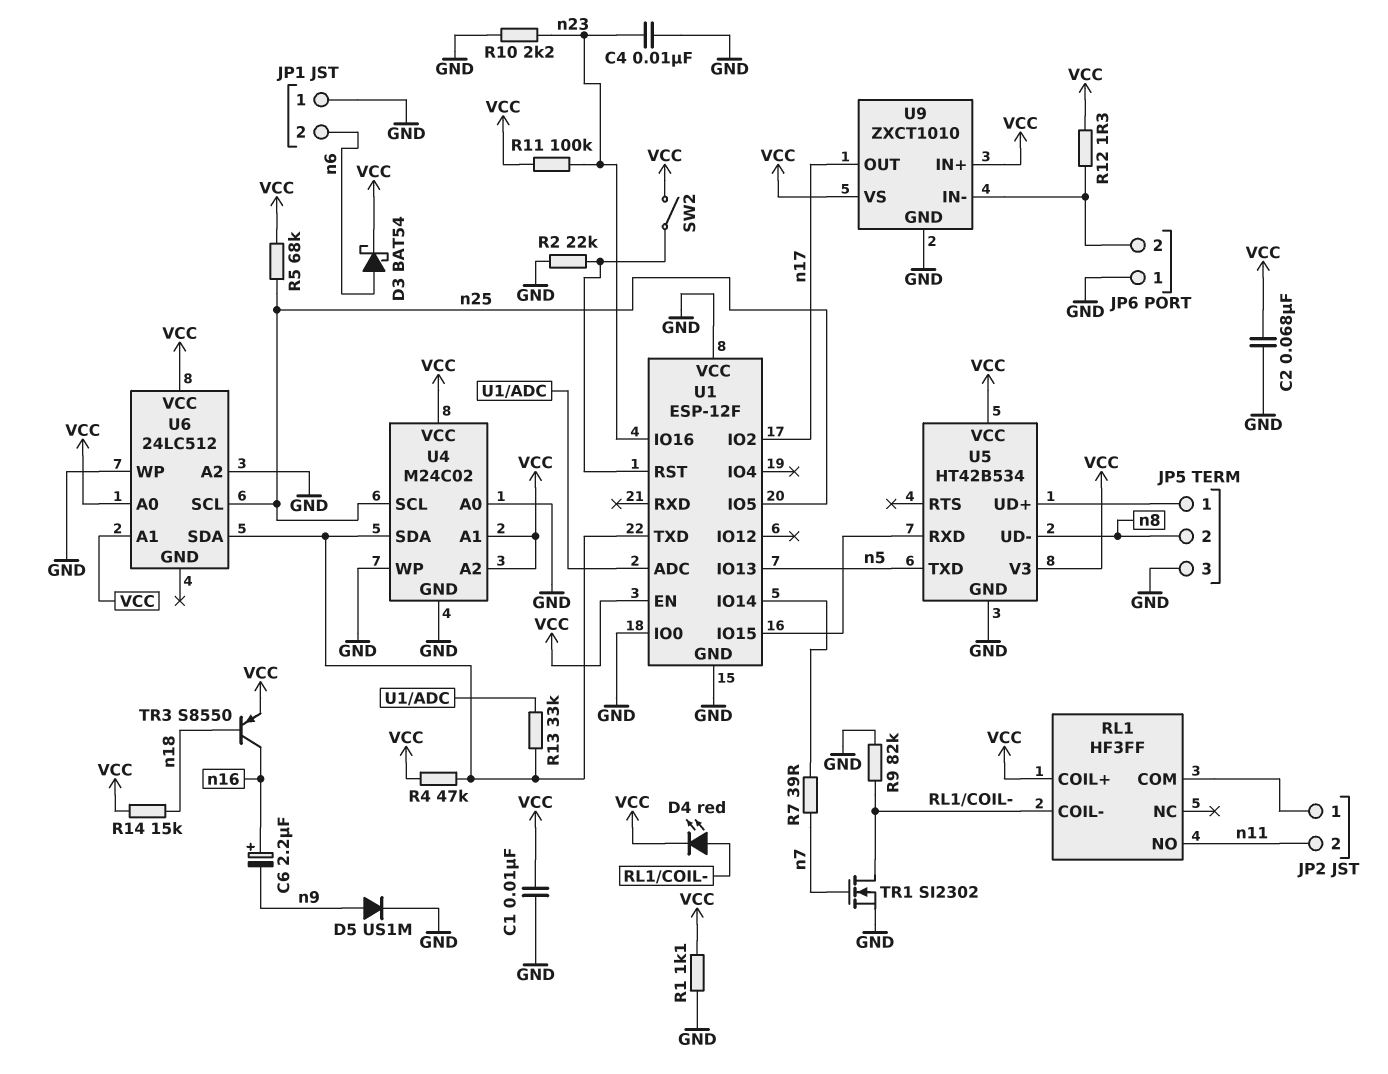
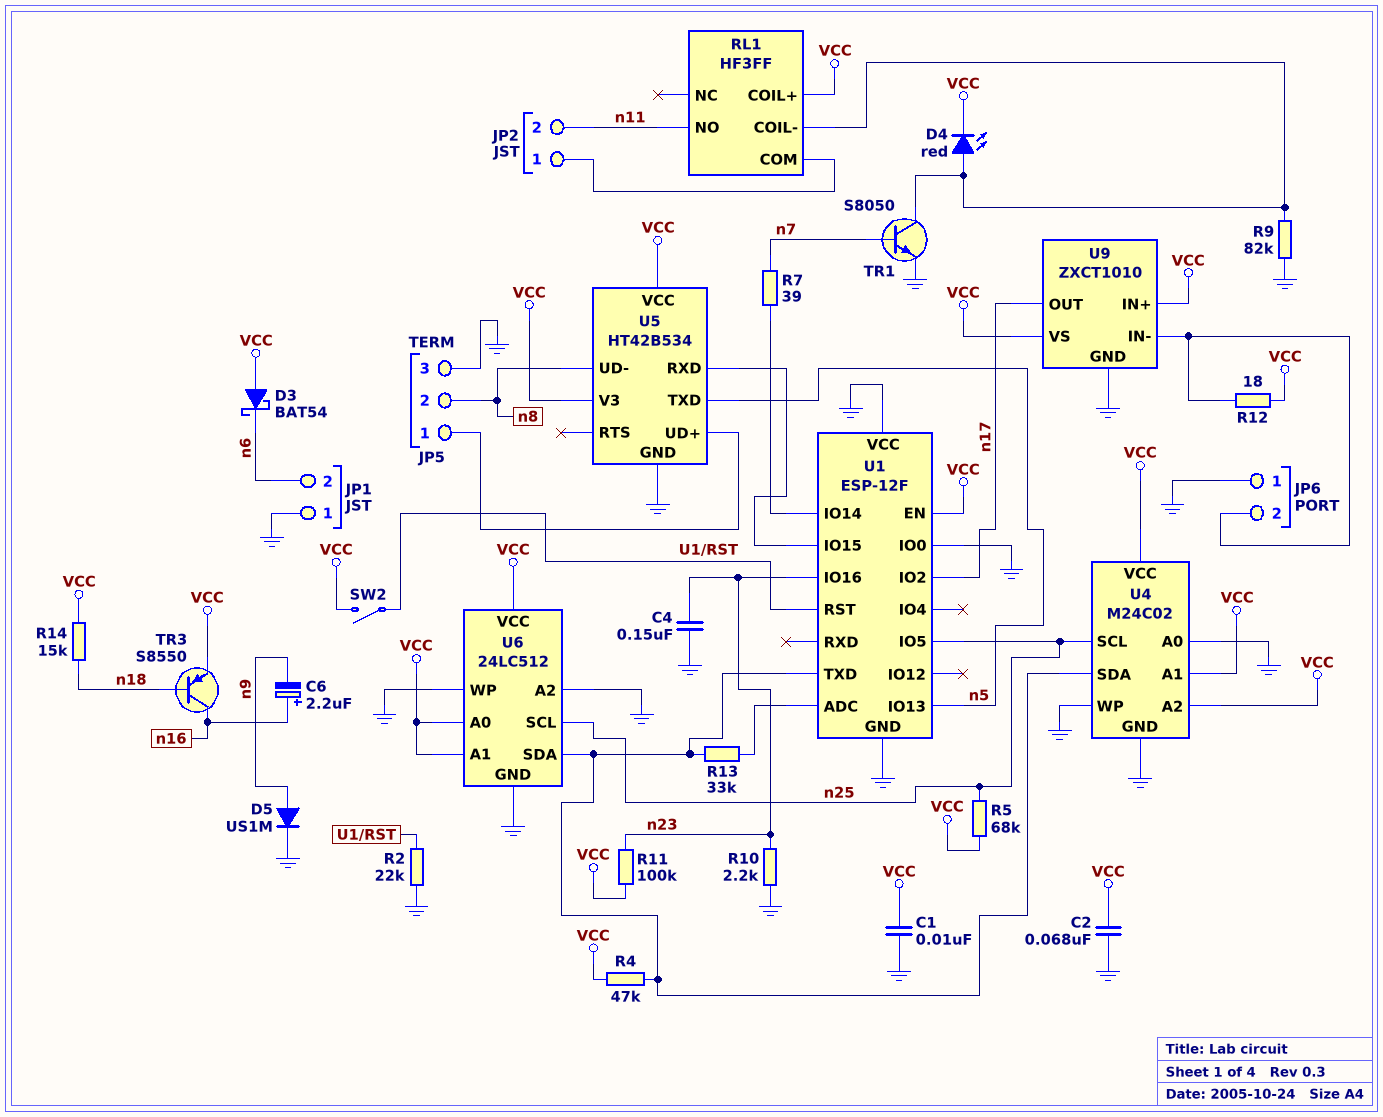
C4: 10nF (GND, n23) -> 150nF (GND, n23)
D3: schottky BAT54 (A n6, K VCC) -> schottky BAT54 (A VCC, K n6)
R1: 1.1k (GND, VCC) -> none
R12: 1.3 (JP6/2, VCC) -> 18 (JP6/2, VCC)
TR1: NMOS SI2302 (G n7, D RL1/COIL-, S GND) -> NPN S8050 (B n7, C RL1/COIL-, E GND)
U6 pin GND: none -> GND

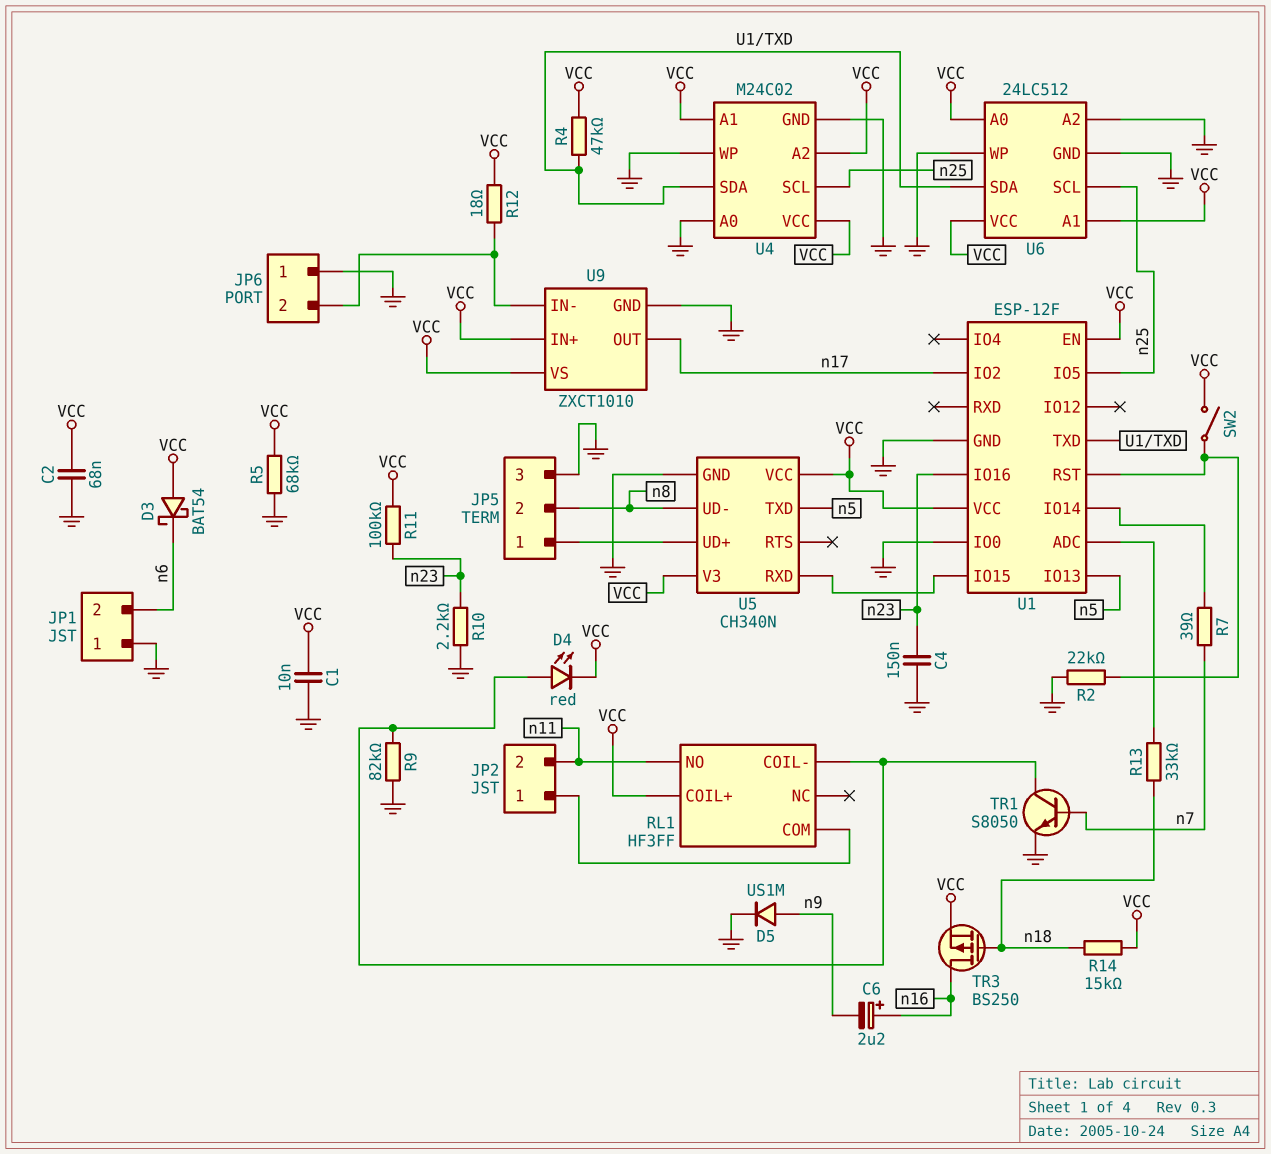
R5: 68k (VCC, n25) -> 68k (GND, VCC)
R13: 33k (U1/ADC, U1/TXD) -> 33k (U1/ADC, n18)
TR3: PNP S8550 (B n18, C n16, E VCC) -> PMOS BS250 (G n18, D n16, S VCC)
U1 pin VCC: GND -> VCC
U5: HT42B534 -> CH340N

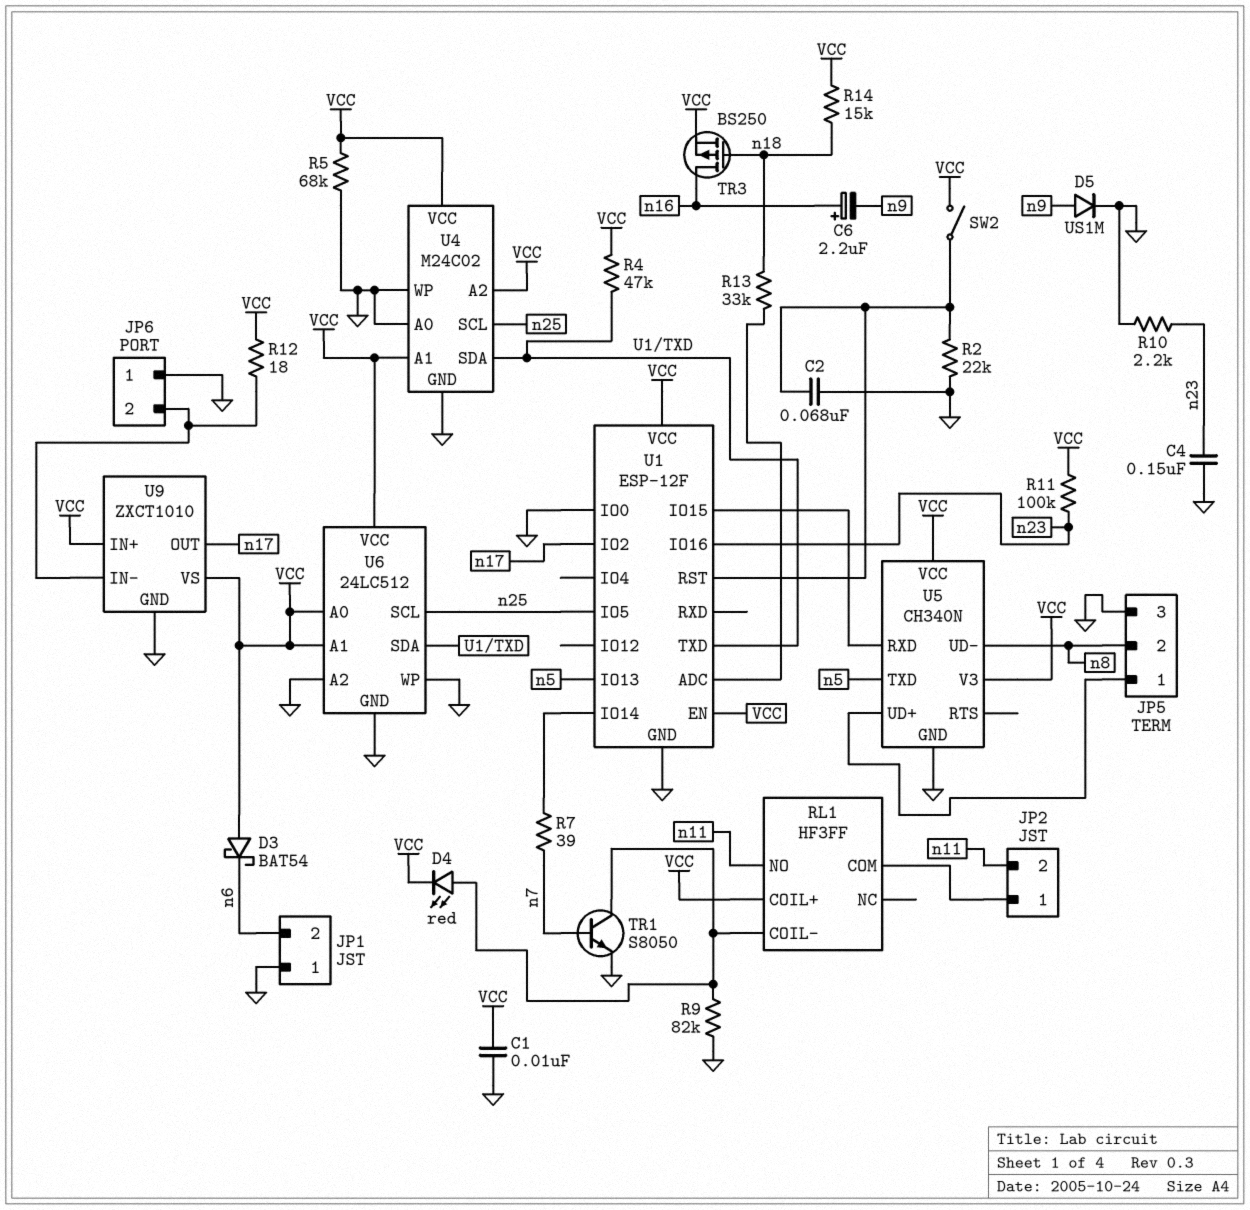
C2: 68nF (GND, VCC) -> 68nF (GND, U1/RST)

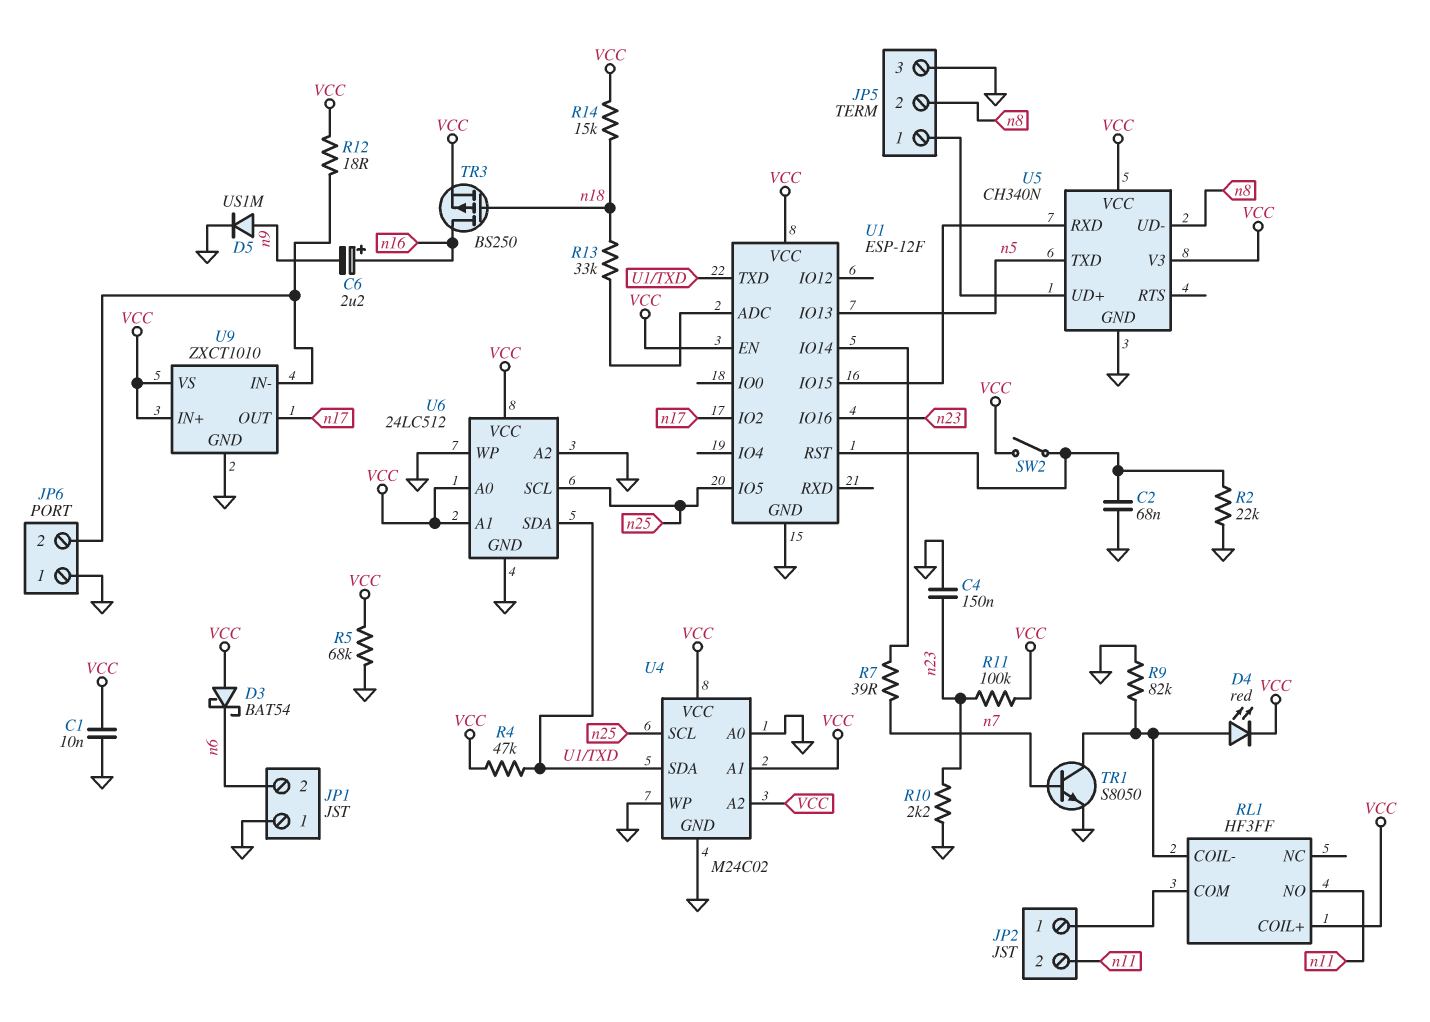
U1 pin IO0: GND -> none

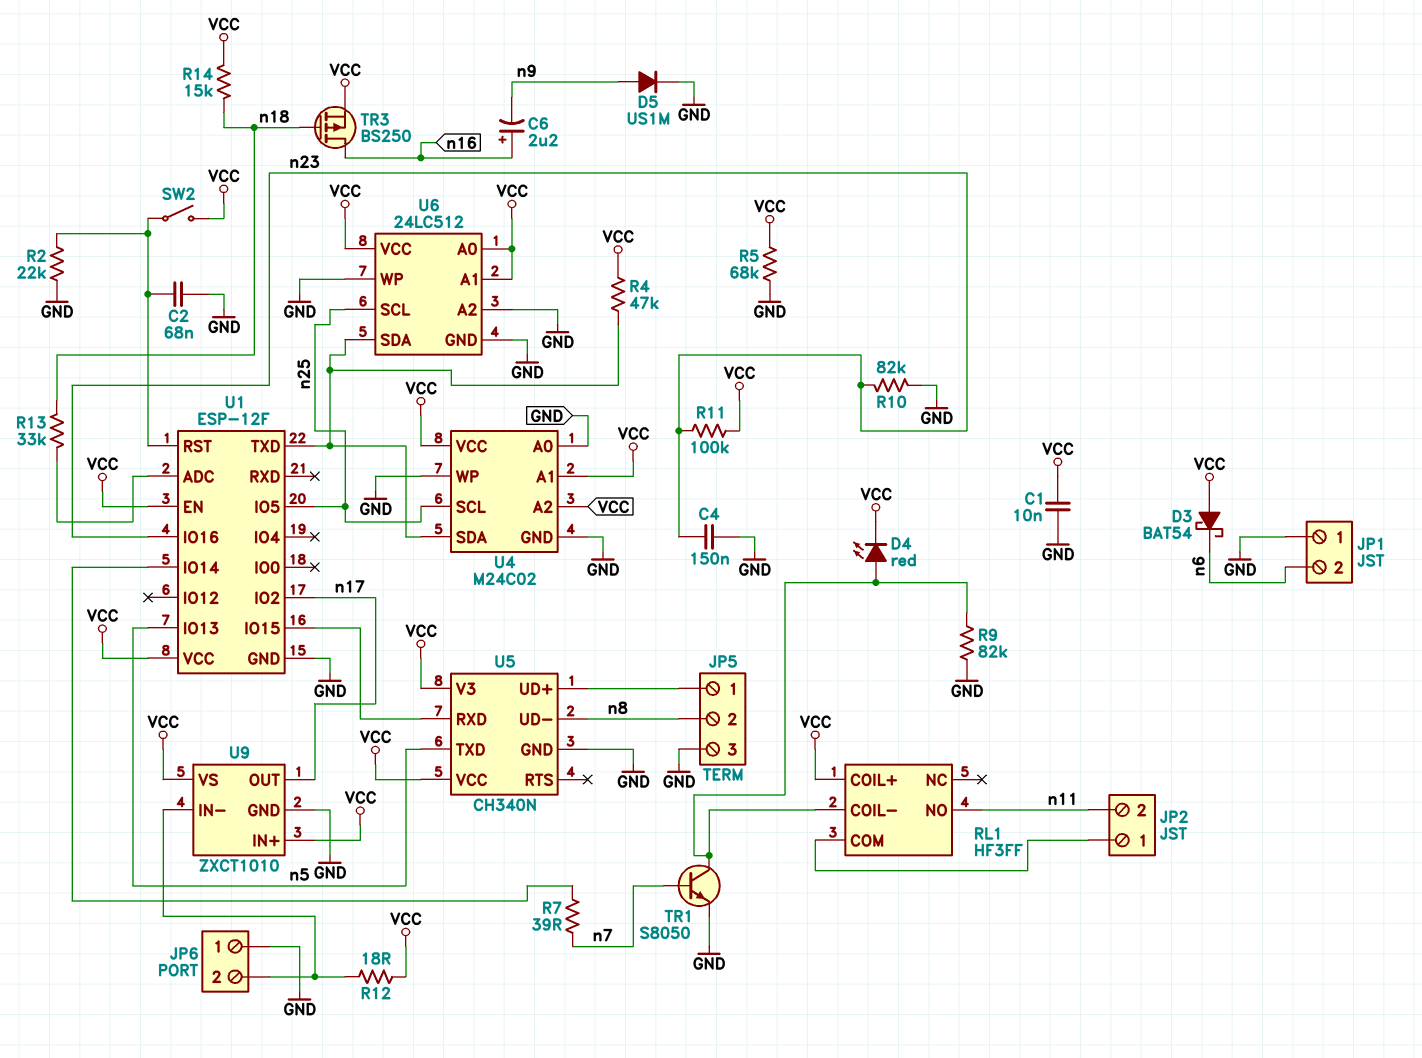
R10: 2.2k (GND, n23) -> 82k (GND, n23)

